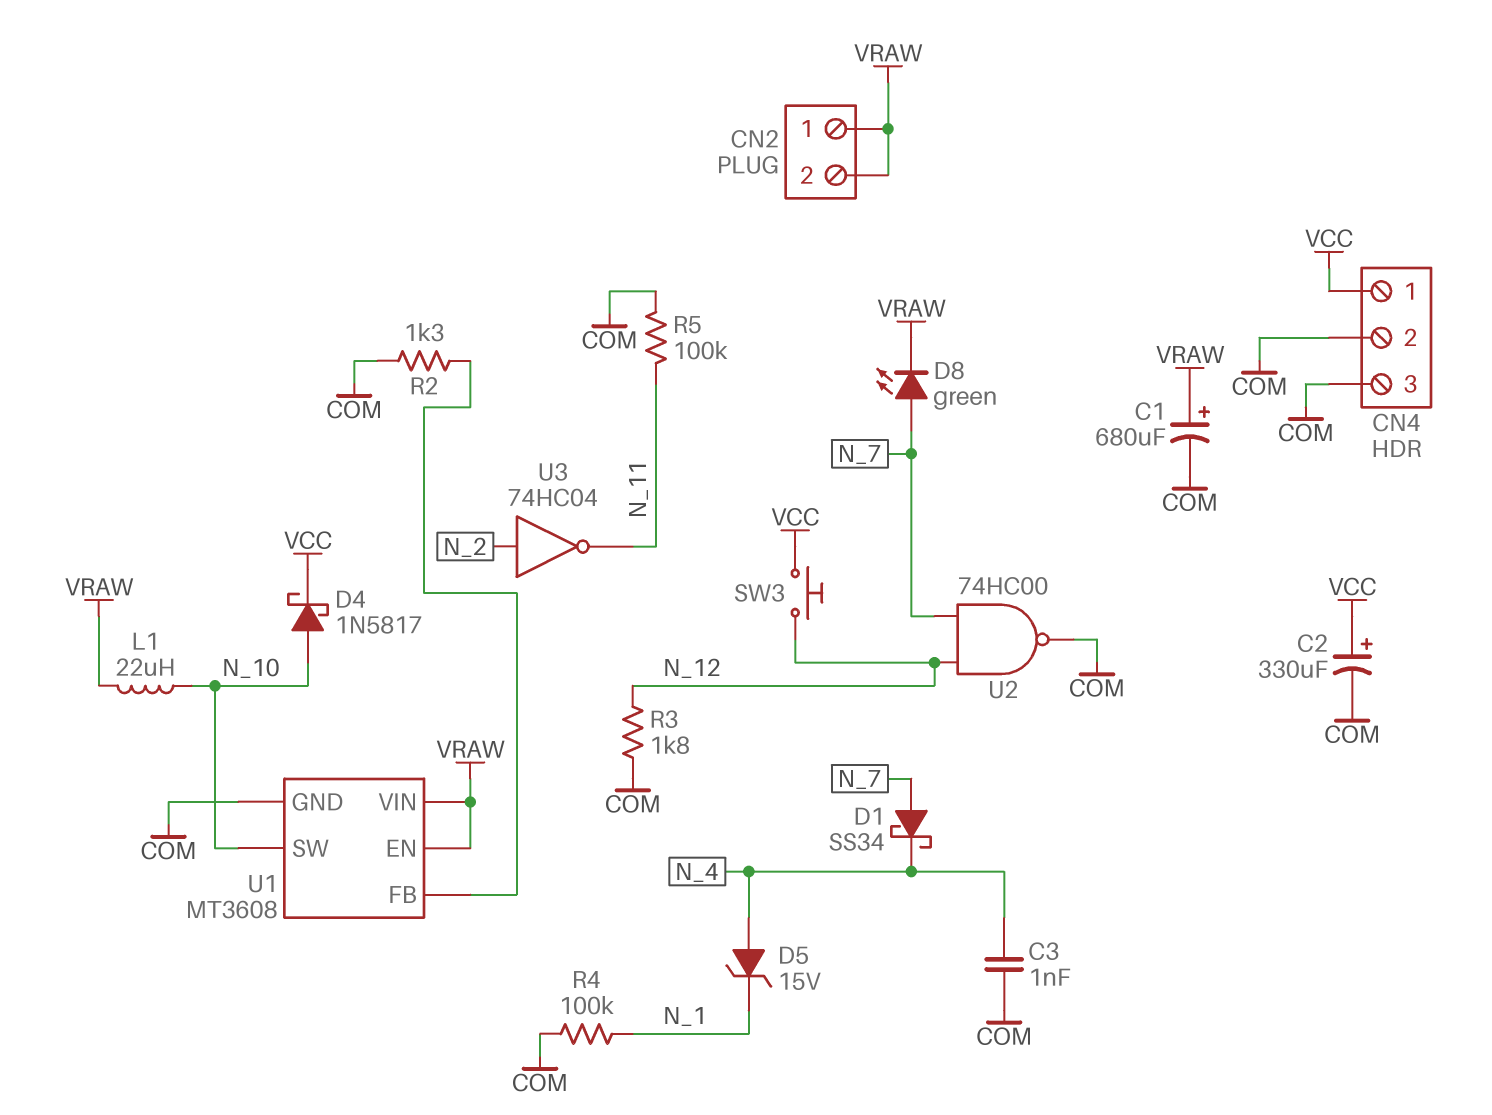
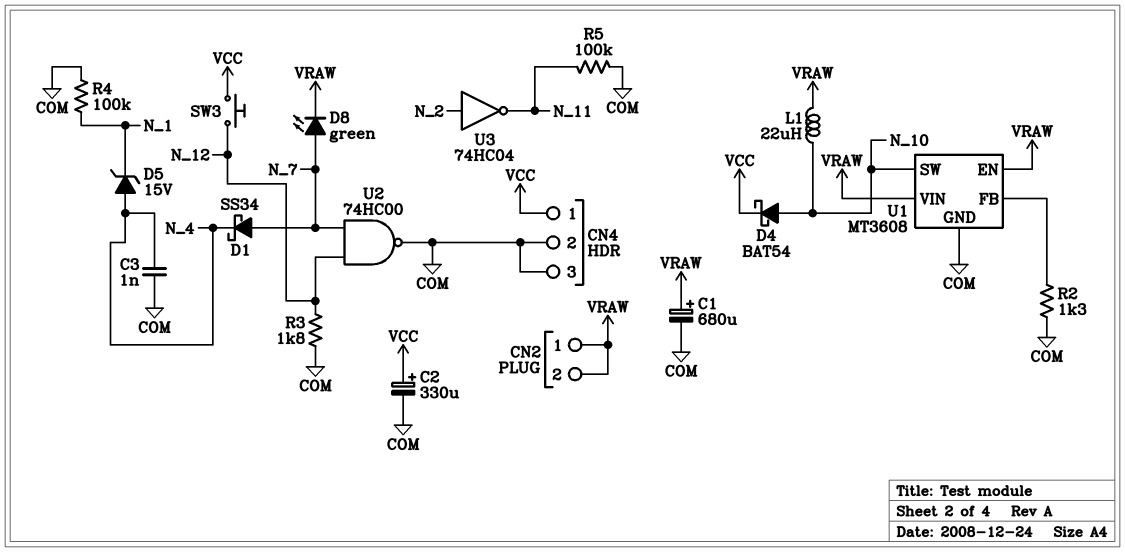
D4: schottky 1N5817 (A N_10, K VCC) -> schottky BAT54 (A N_10, K VCC)

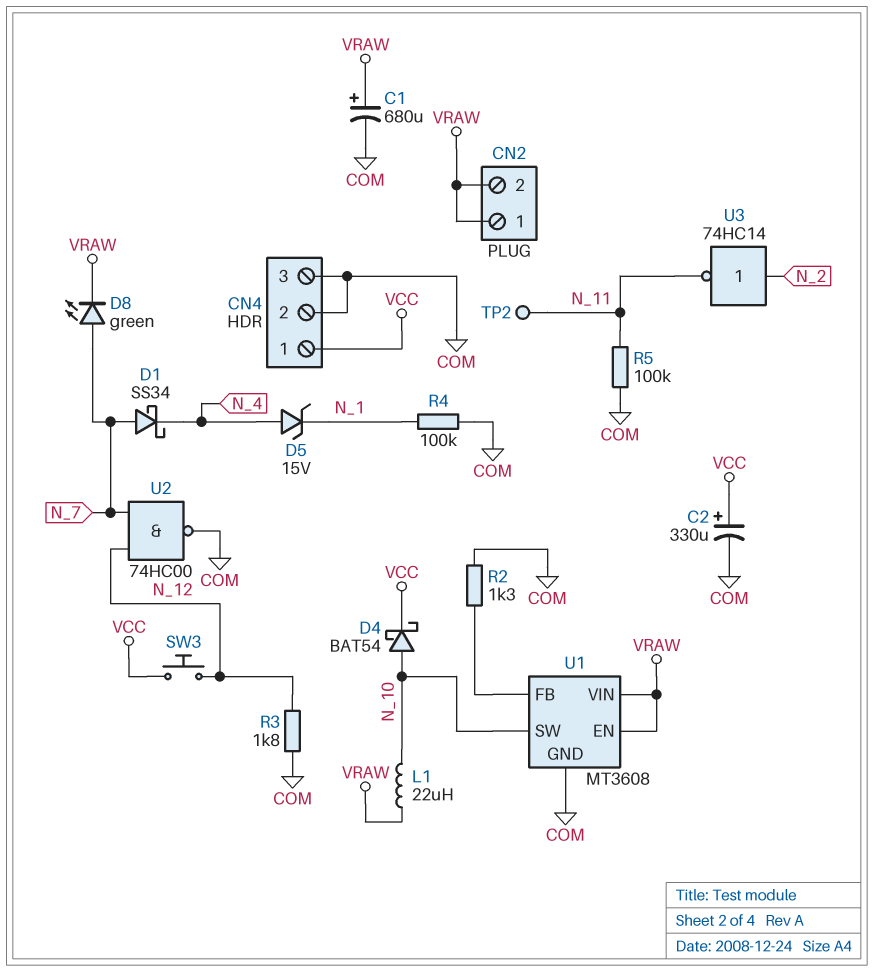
C3: 1nF (COM, N_4) -> none
TP2: none -> test point (N_11)
U3: NOT 74HC04 (in N_2, out N_11) -> NOT 74HC14 (in N_2, out N_11)

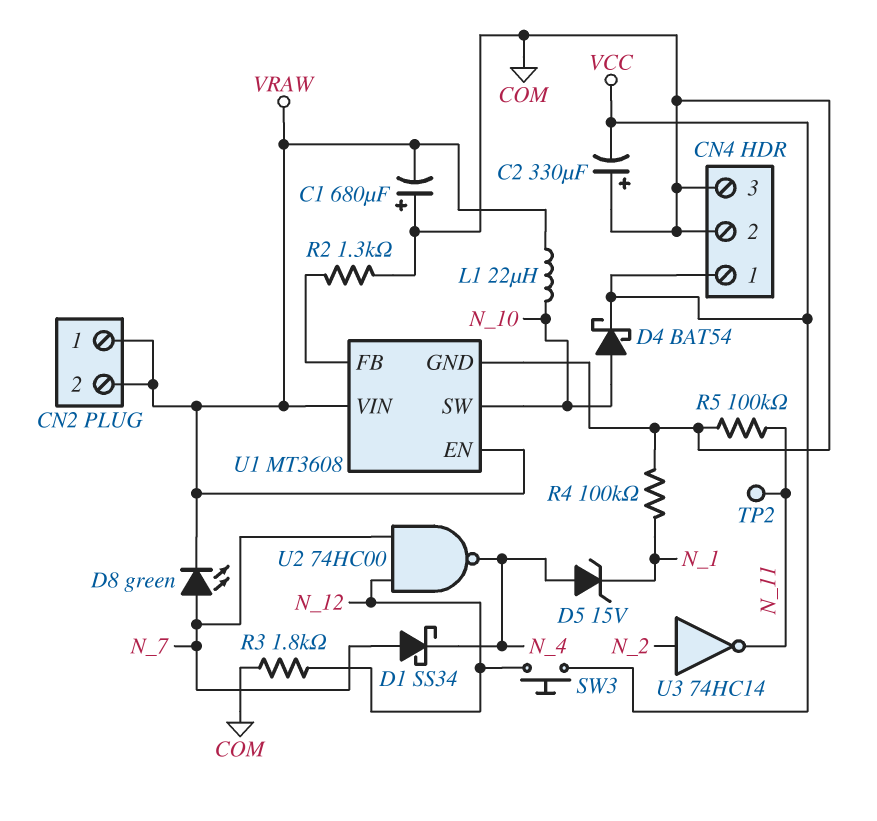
C1: 680uF (plus VRAW, minus COM) -> 680uF (plus COM, minus VRAW)
C2: 330uF (plus VCC, minus COM) -> 330uF (plus COM, minus VCC)
U2: NAND 74HC00 (in N_7, in N_12, out COM) -> NAND 74HC00 (in N_7, in N_12, out N_4)

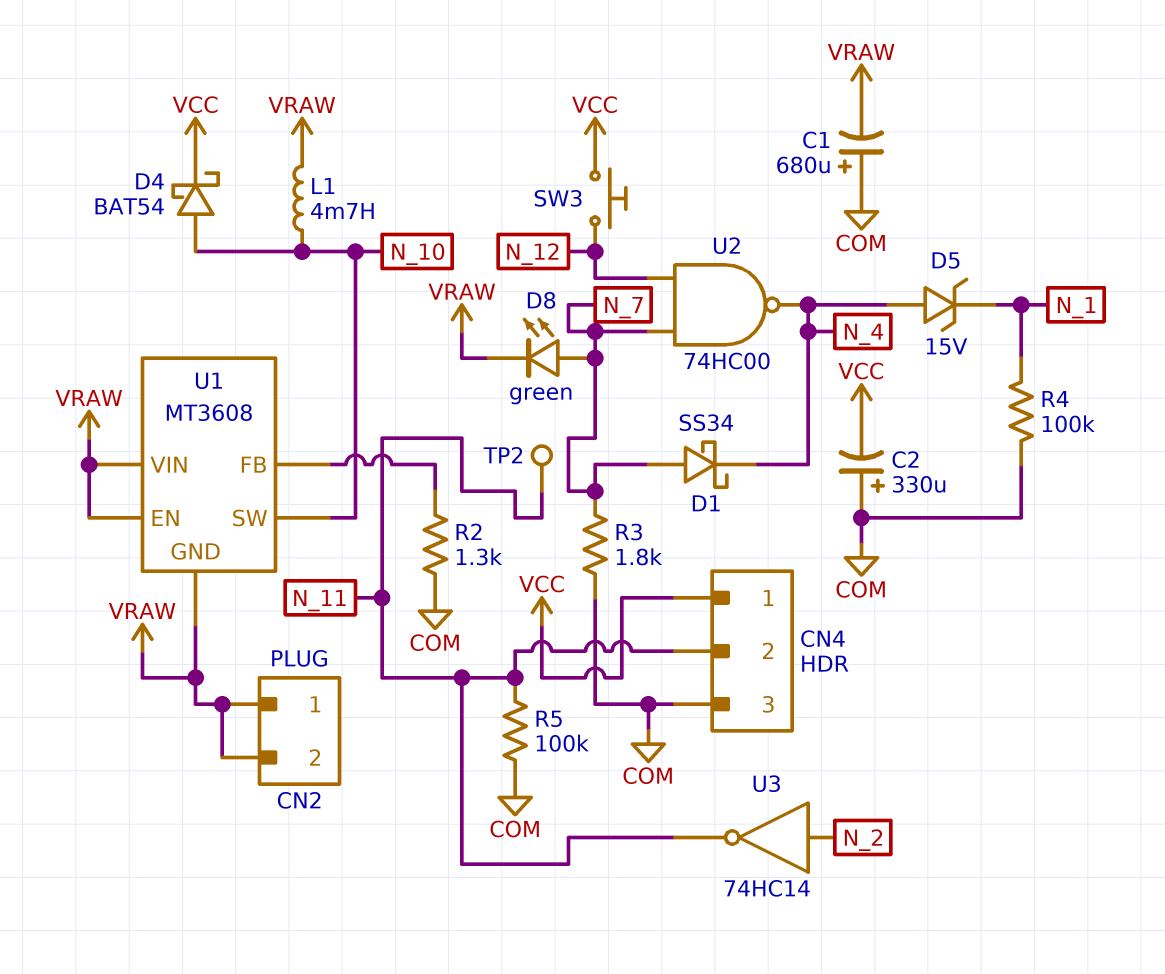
CN4 pin 2: COM -> N_11
L1: 22uH (N_10, VRAW) -> 4.7mH (N_10, VRAW)
R3: 1.8k (COM, N_12) -> 1.8k (COM, N_7)
U1 pin GND: COM -> VRAW

